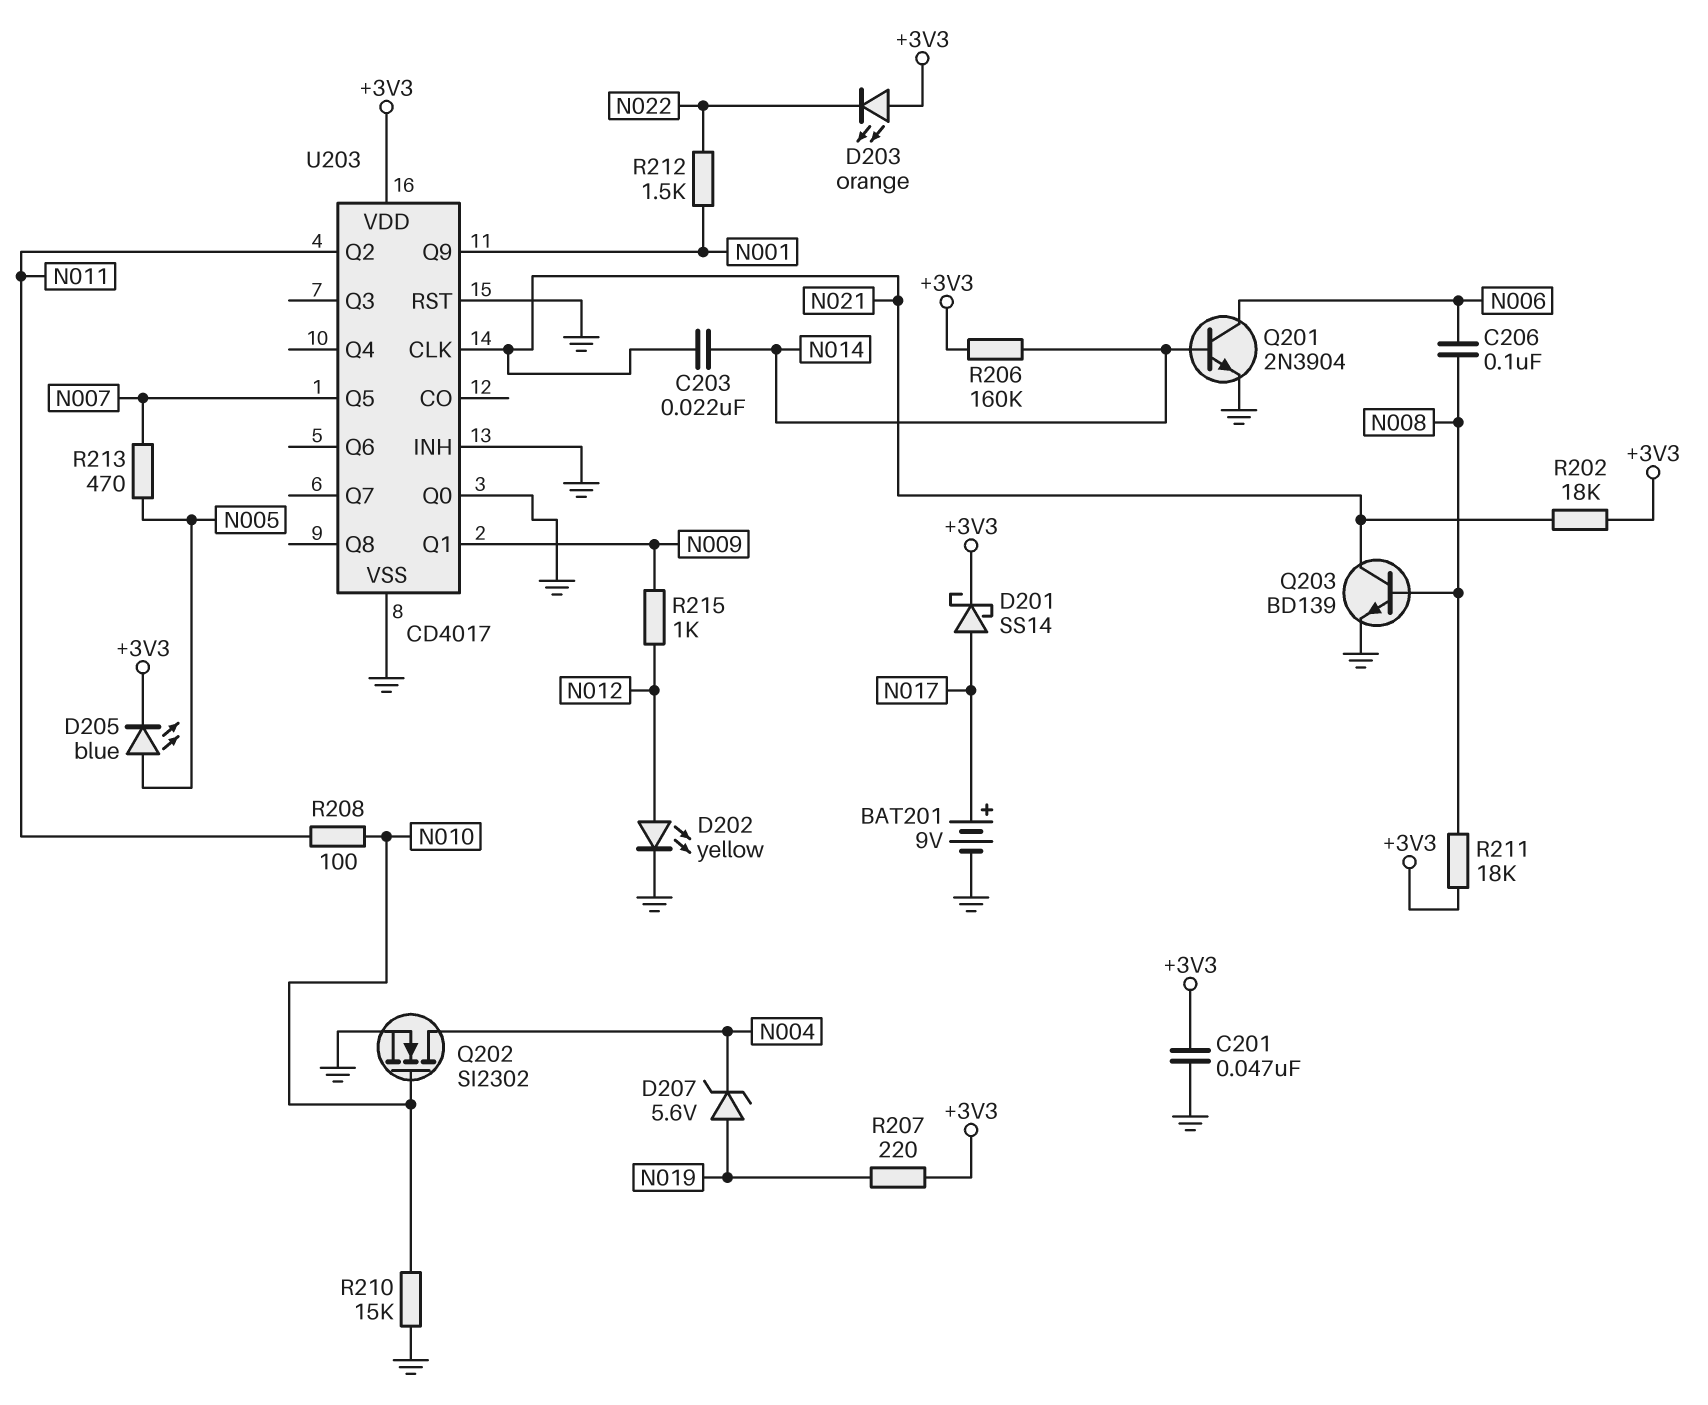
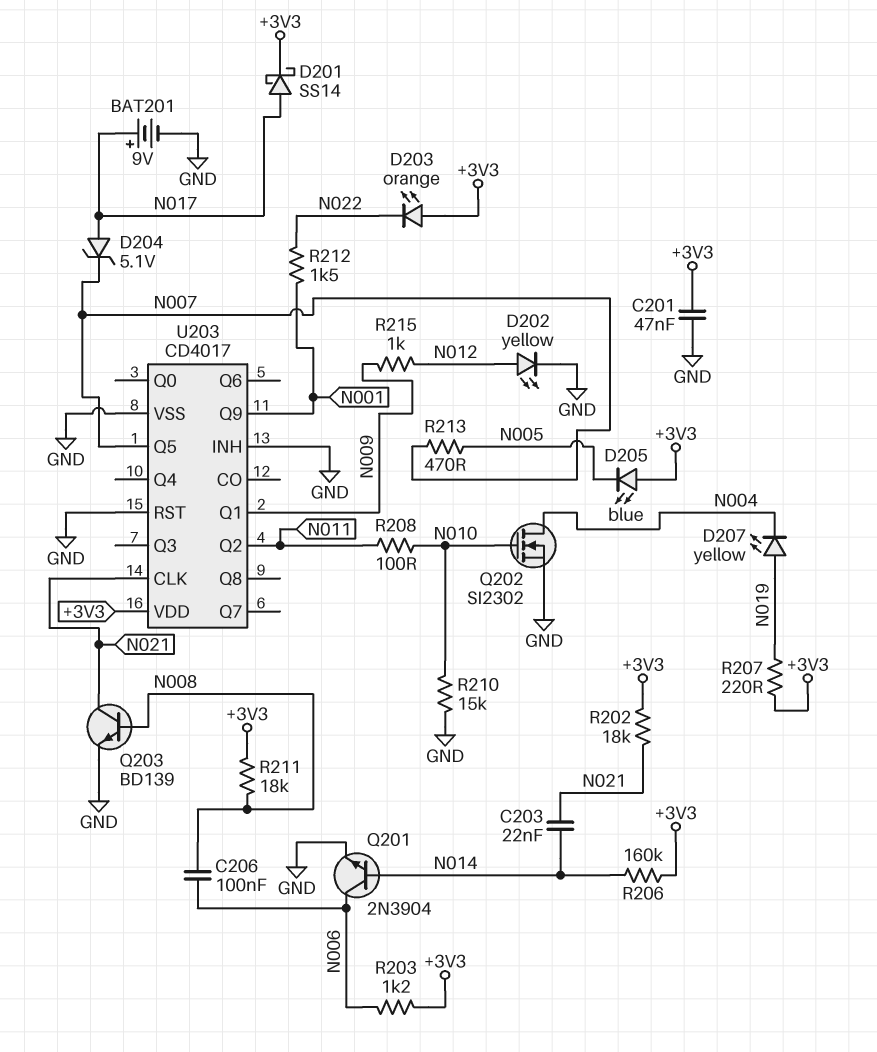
D204: none -> zener 5.1V (A N017, K N007)
D205: LED blue (A N005, K +3V3) -> LED blue (A +3V3, K N005)
D207: zener 5.6V (A N019, K N004) -> LED yellow (A N019, K N004)
R203: none -> 1.2k (+3V3, N006)
U203 pin Q0: GND -> none

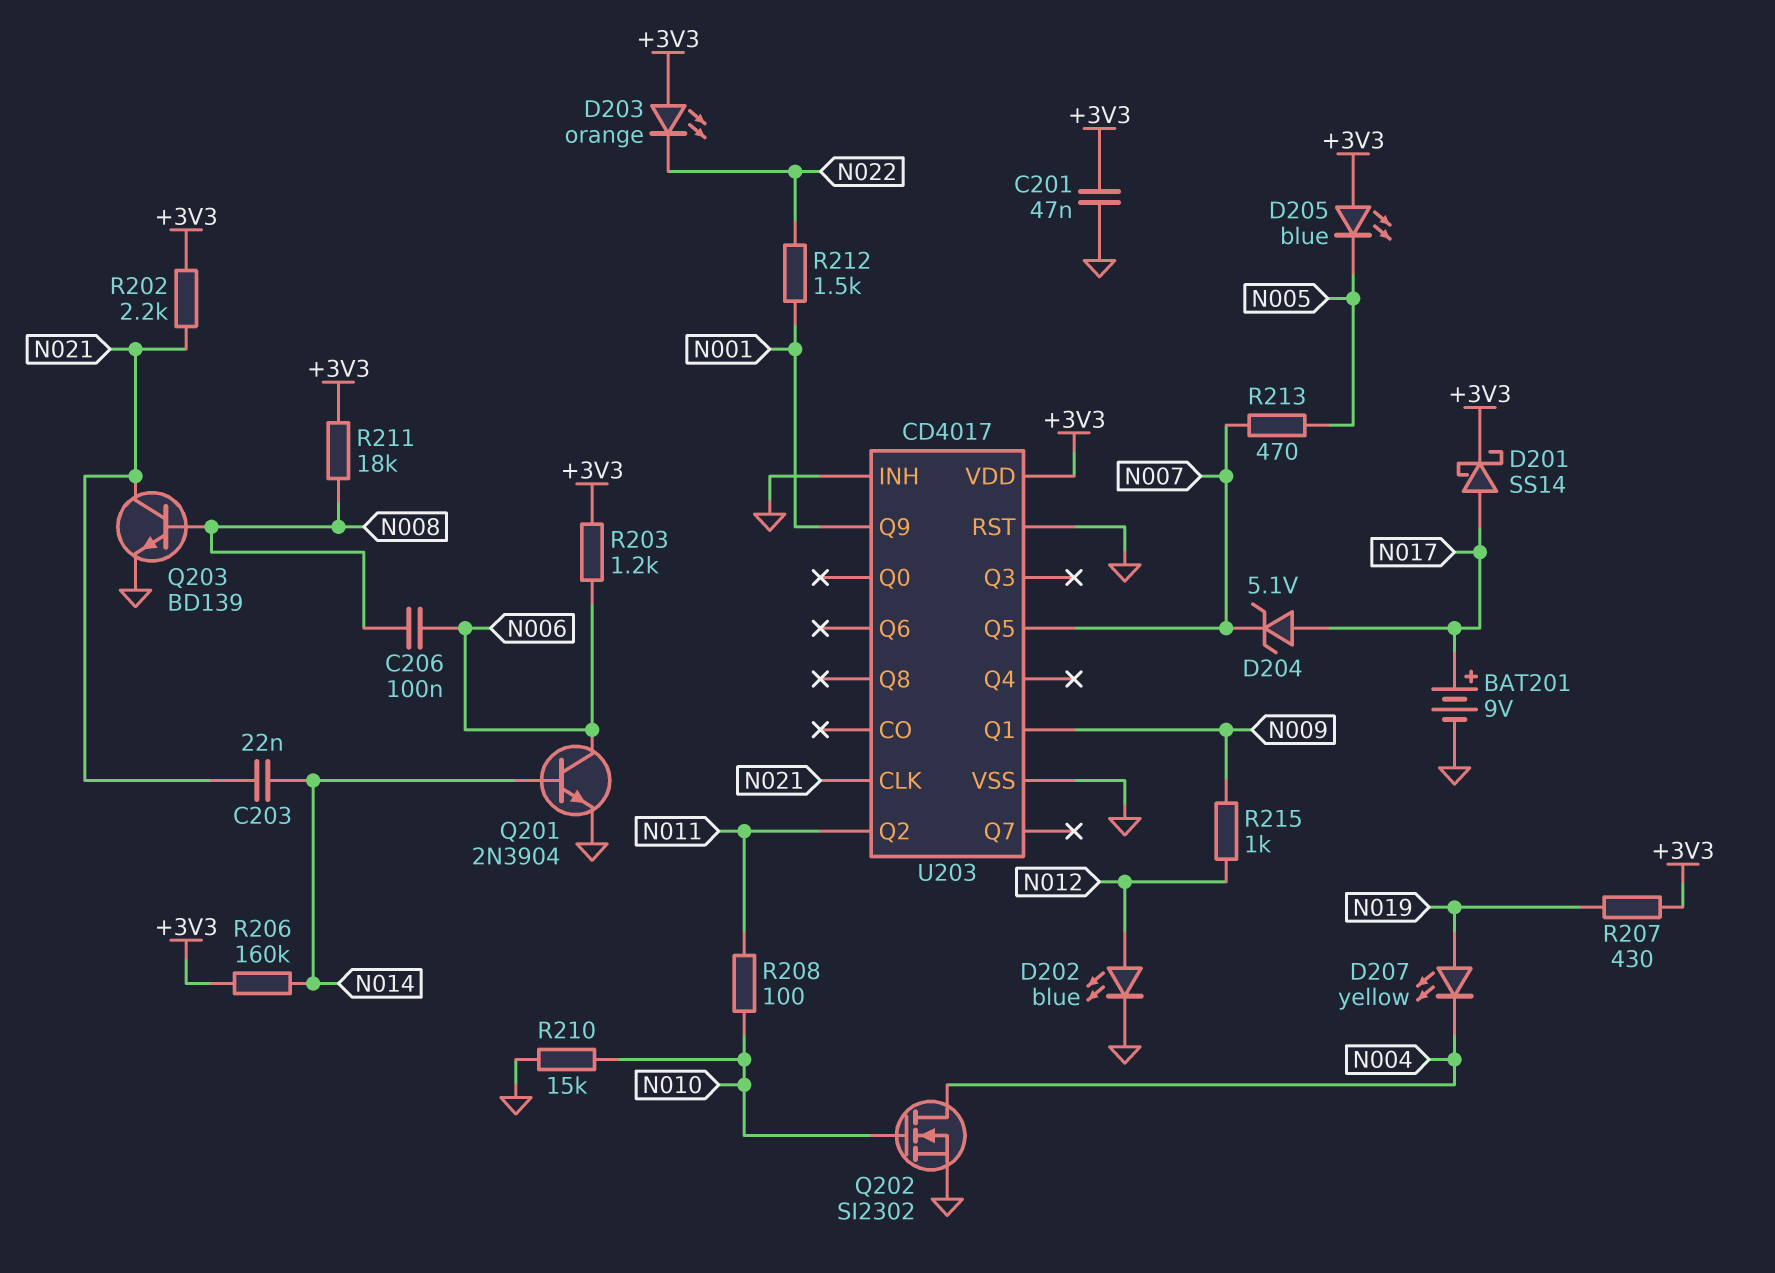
D202: LED yellow (A N012, K GND) -> LED blue (A N012, K GND)
R202: 18k (+3V3, N021) -> 2.2k (+3V3, N021)
R207: 220 (+3V3, N019) -> 430 (+3V3, N019)

